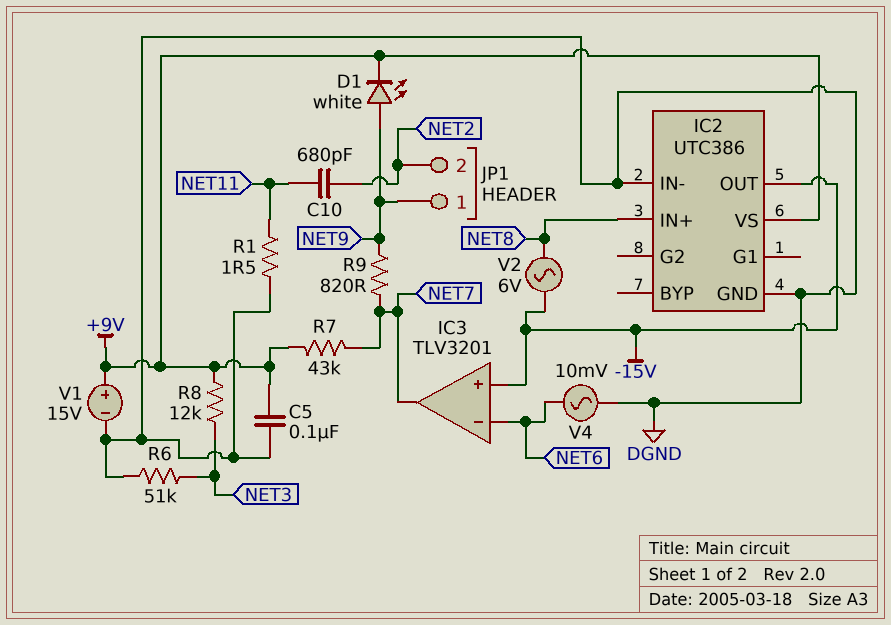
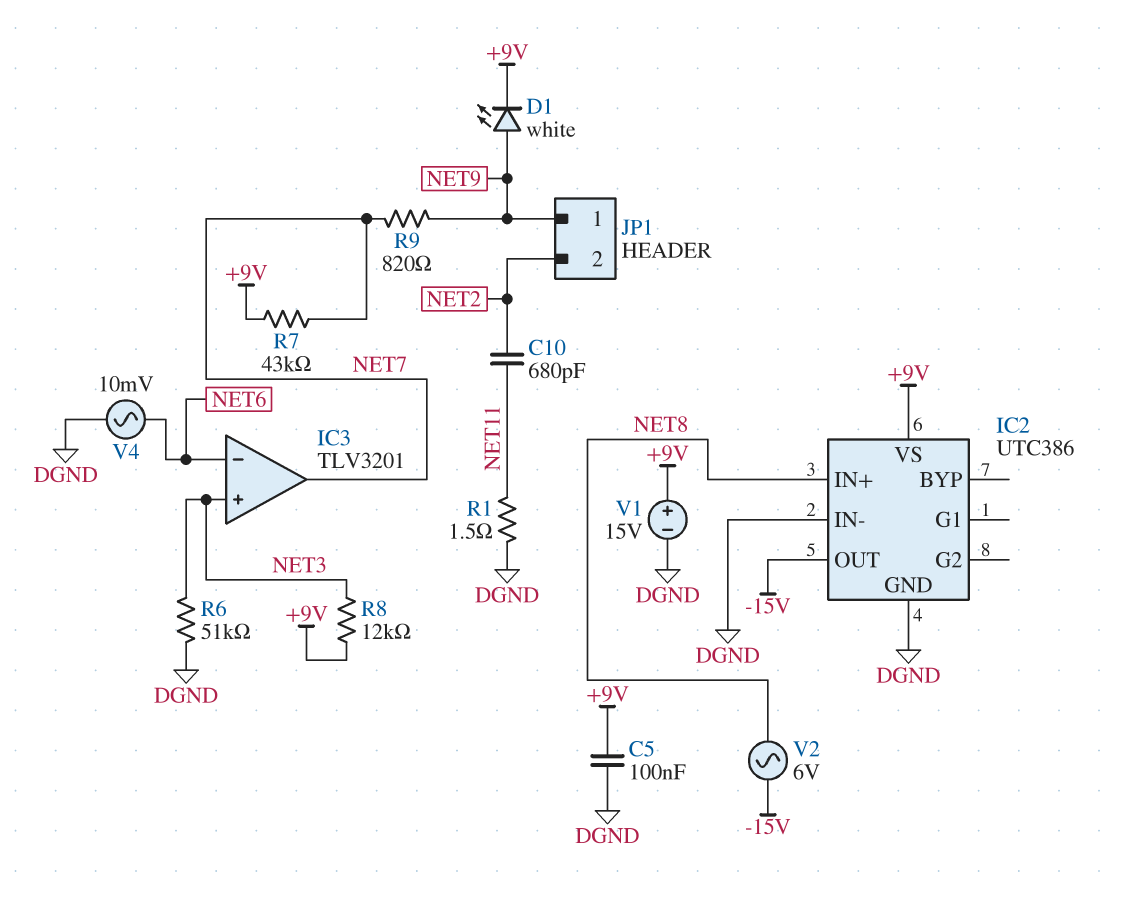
IC3 pin in+: -15V -> NET3

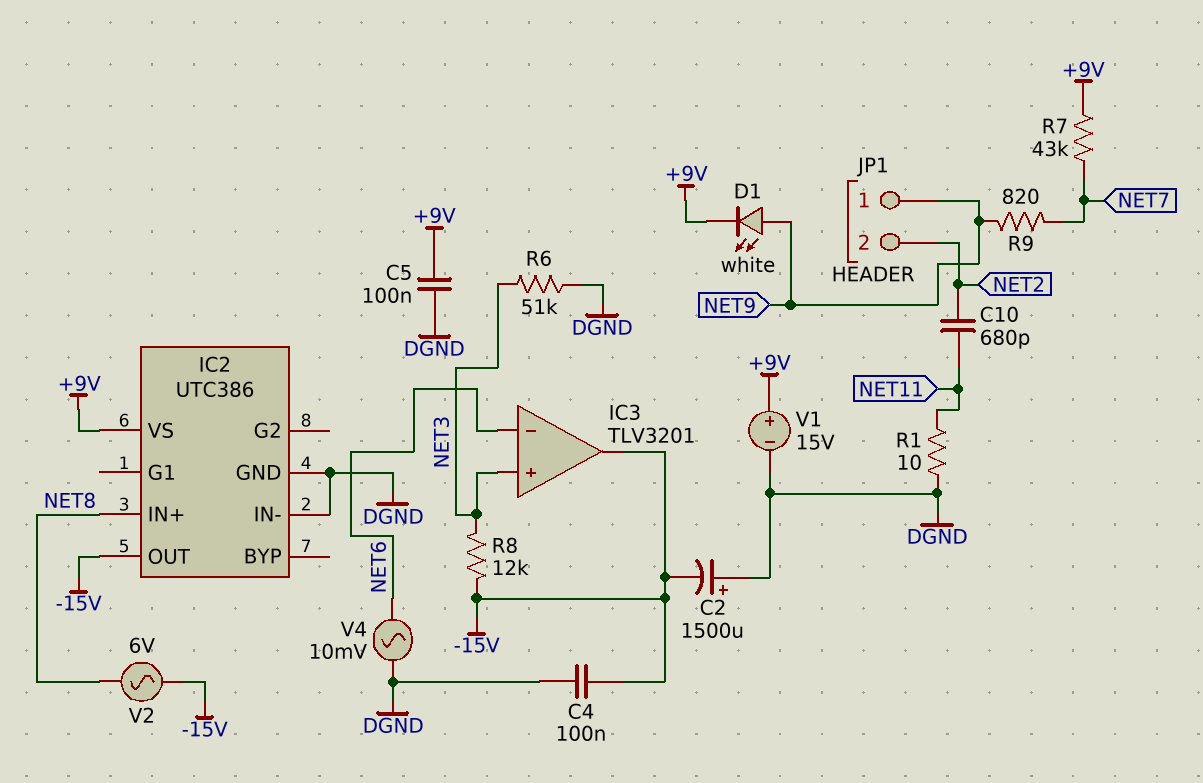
C2: none -> 1500uF (plus DGND, minus -15V)
C4: none -> 100nF (-15V, DGND)
IC3 pin out: NET7 -> -15V
R1: 1.5 (DGND, NET11) -> 10 (DGND, NET11)
R8: 12k (+9V, NET3) -> 12k (-15V, NET3)

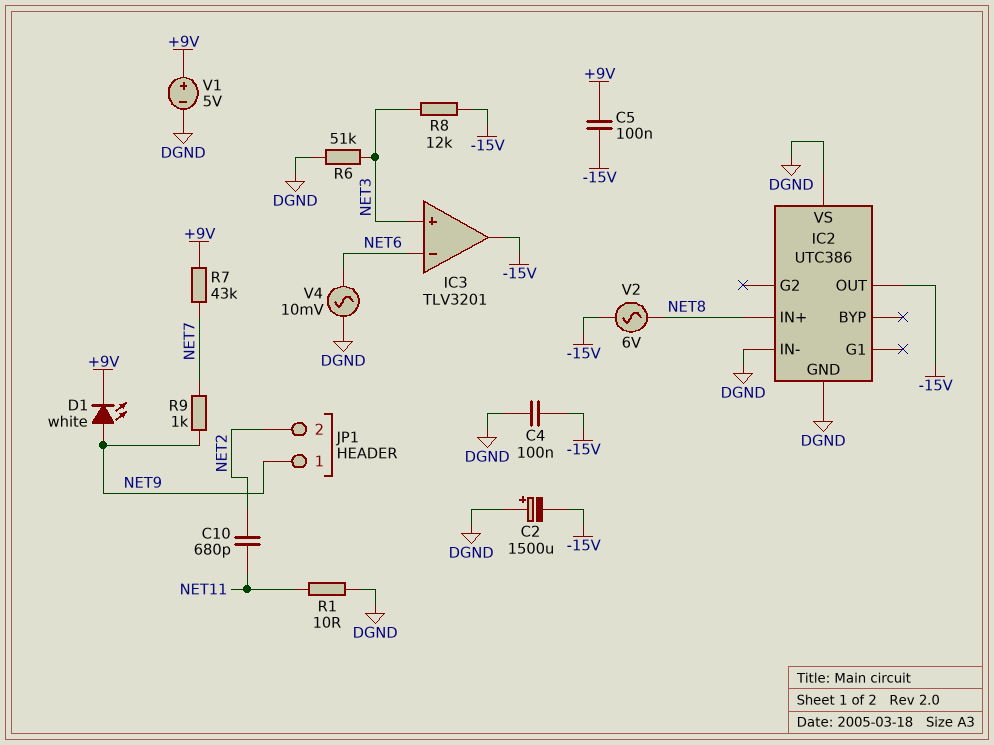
C5: 100nF (+9V, DGND) -> 100nF (+9V, -15V)
IC2 pin VS: +9V -> DGND
R9: 820 (NET7, NET9) -> 1k (NET7, NET9)
V1: 15V (plus +9V, minus DGND) -> 5V (plus +9V, minus DGND)

